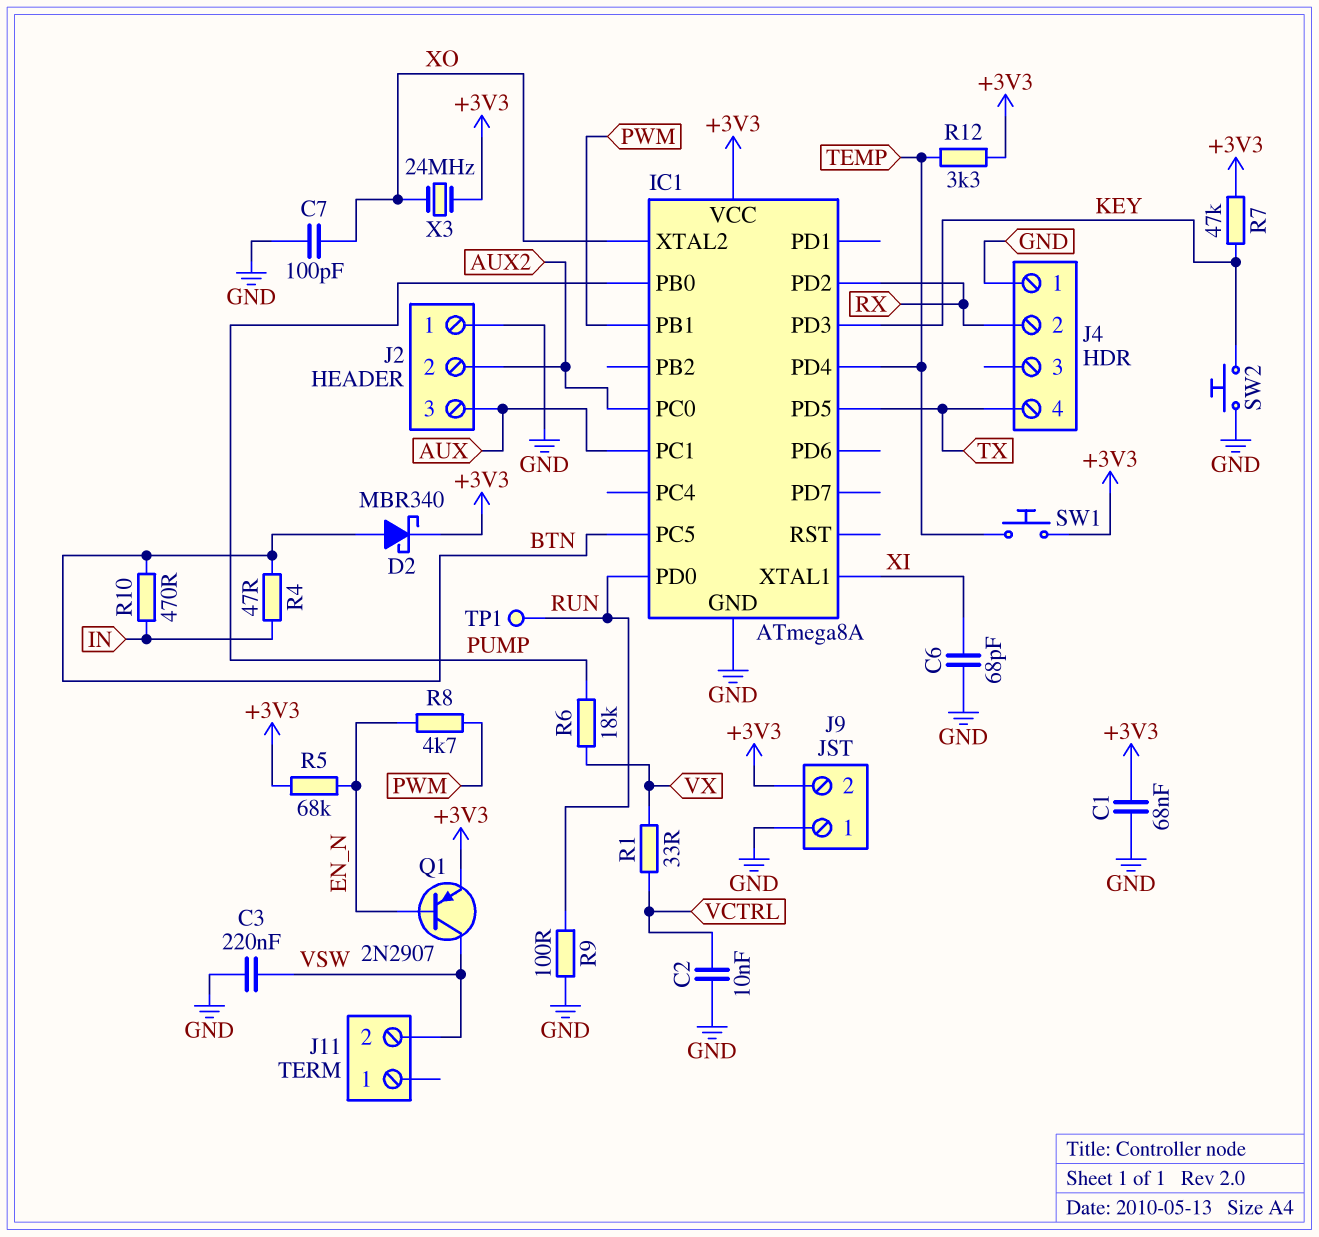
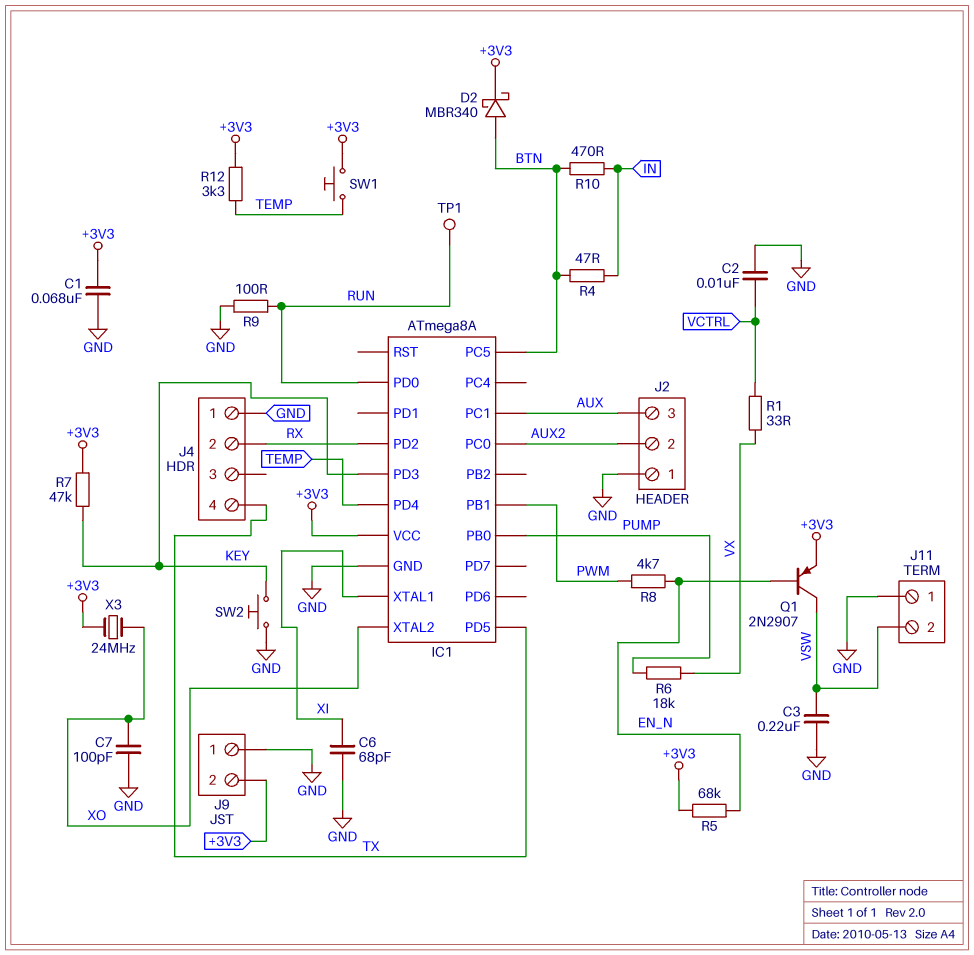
J11 pin 1: none -> GND

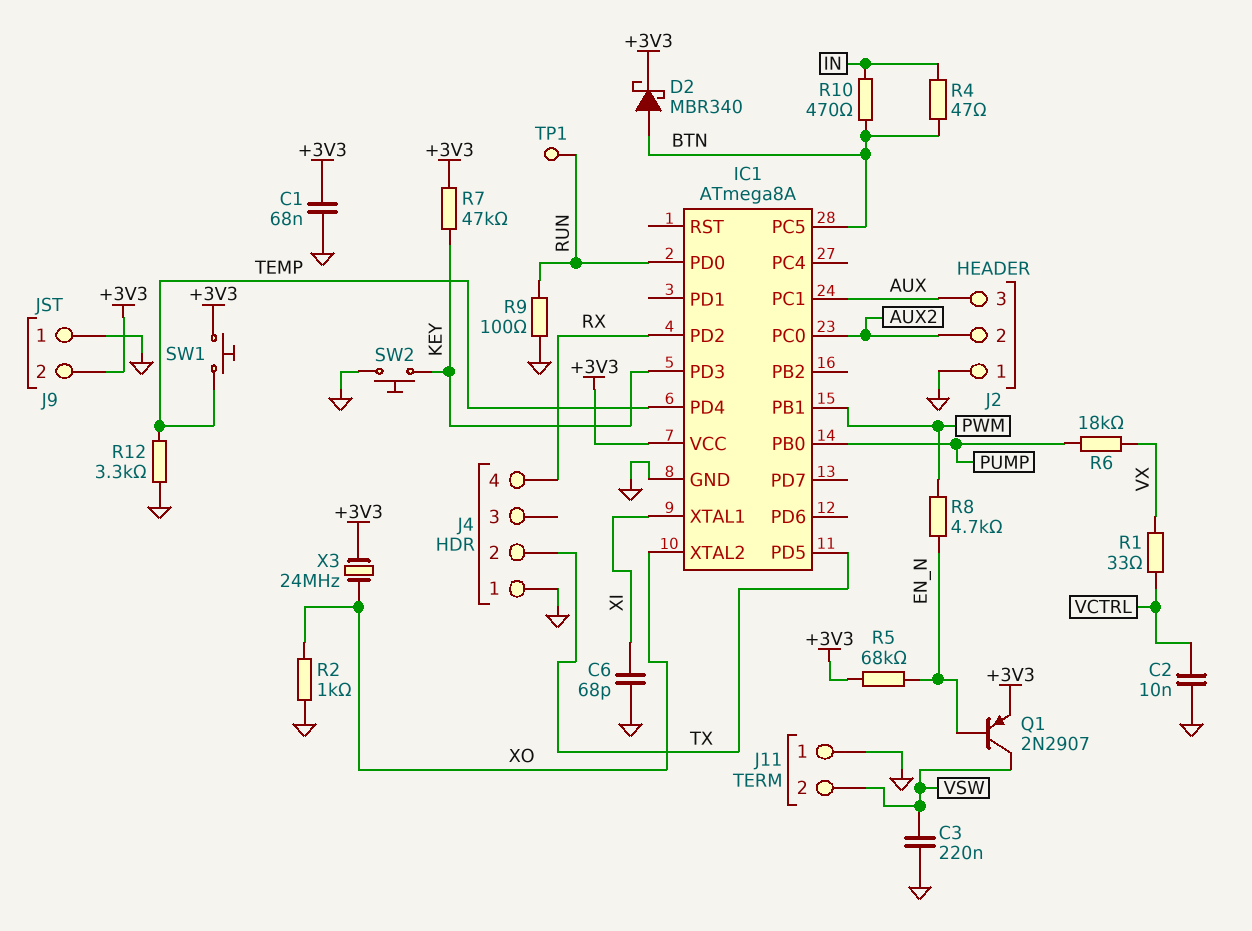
C7: 100pF (GND, XO) -> none
J4 pin 2: RX -> TX
J4 pin 4: TX -> RX
R2: none -> 1k (GND, XO)
R12: 3.3k (+3V3, TEMP) -> 3.3k (GND, TEMP)

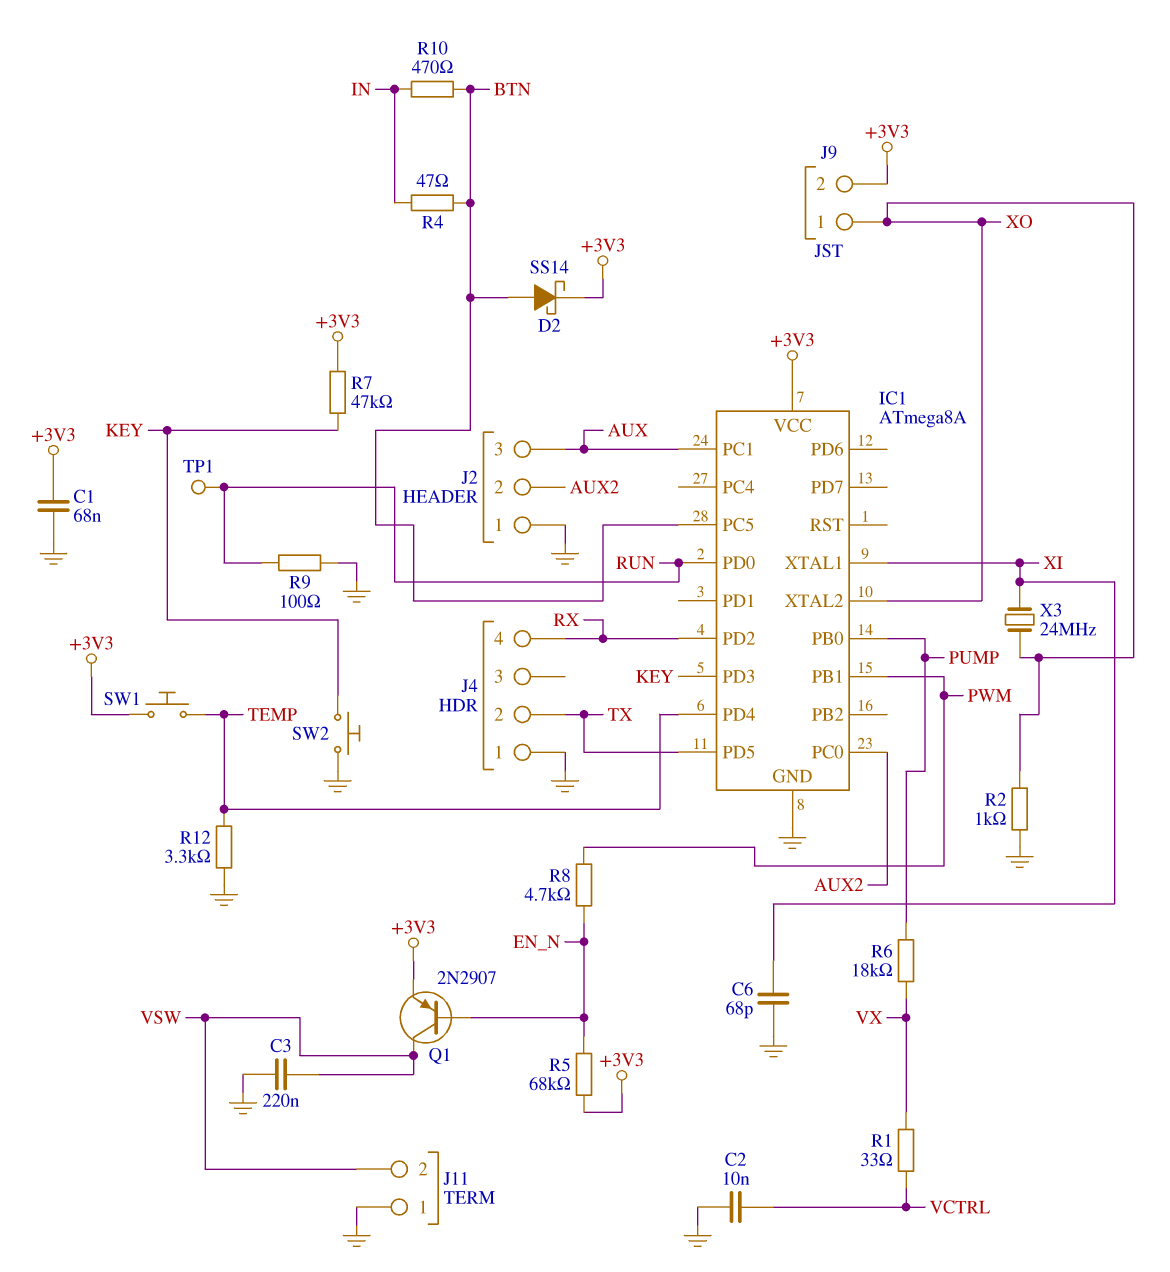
D2: schottky MBR340 (A BTN, K +3V3) -> schottky SS14 (A BTN, K +3V3)
J9 pin 1: GND -> XO
X3: 24MHz (+3V3, XO) -> 24MHz (XI, XO)

